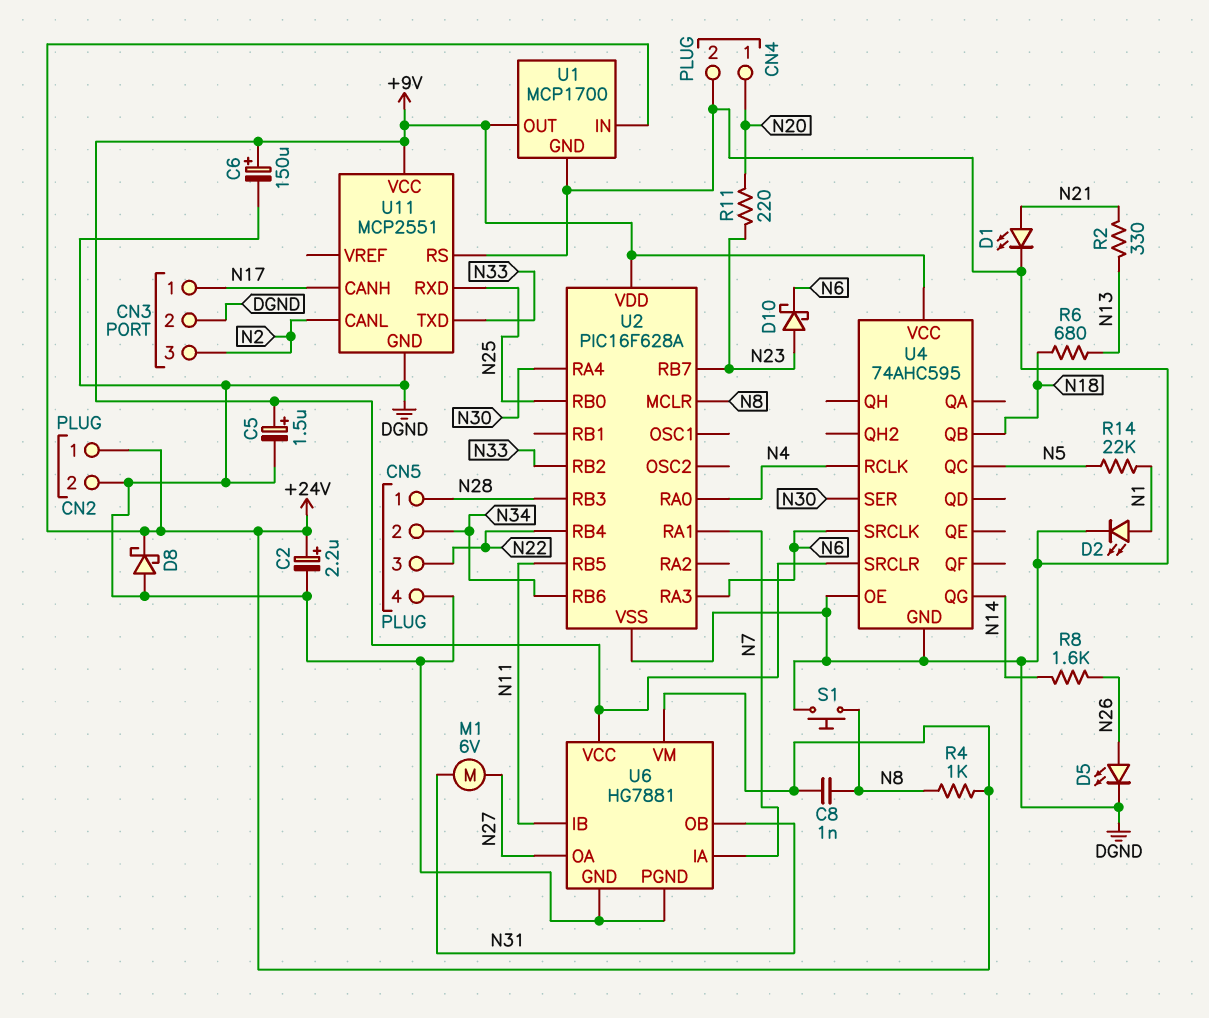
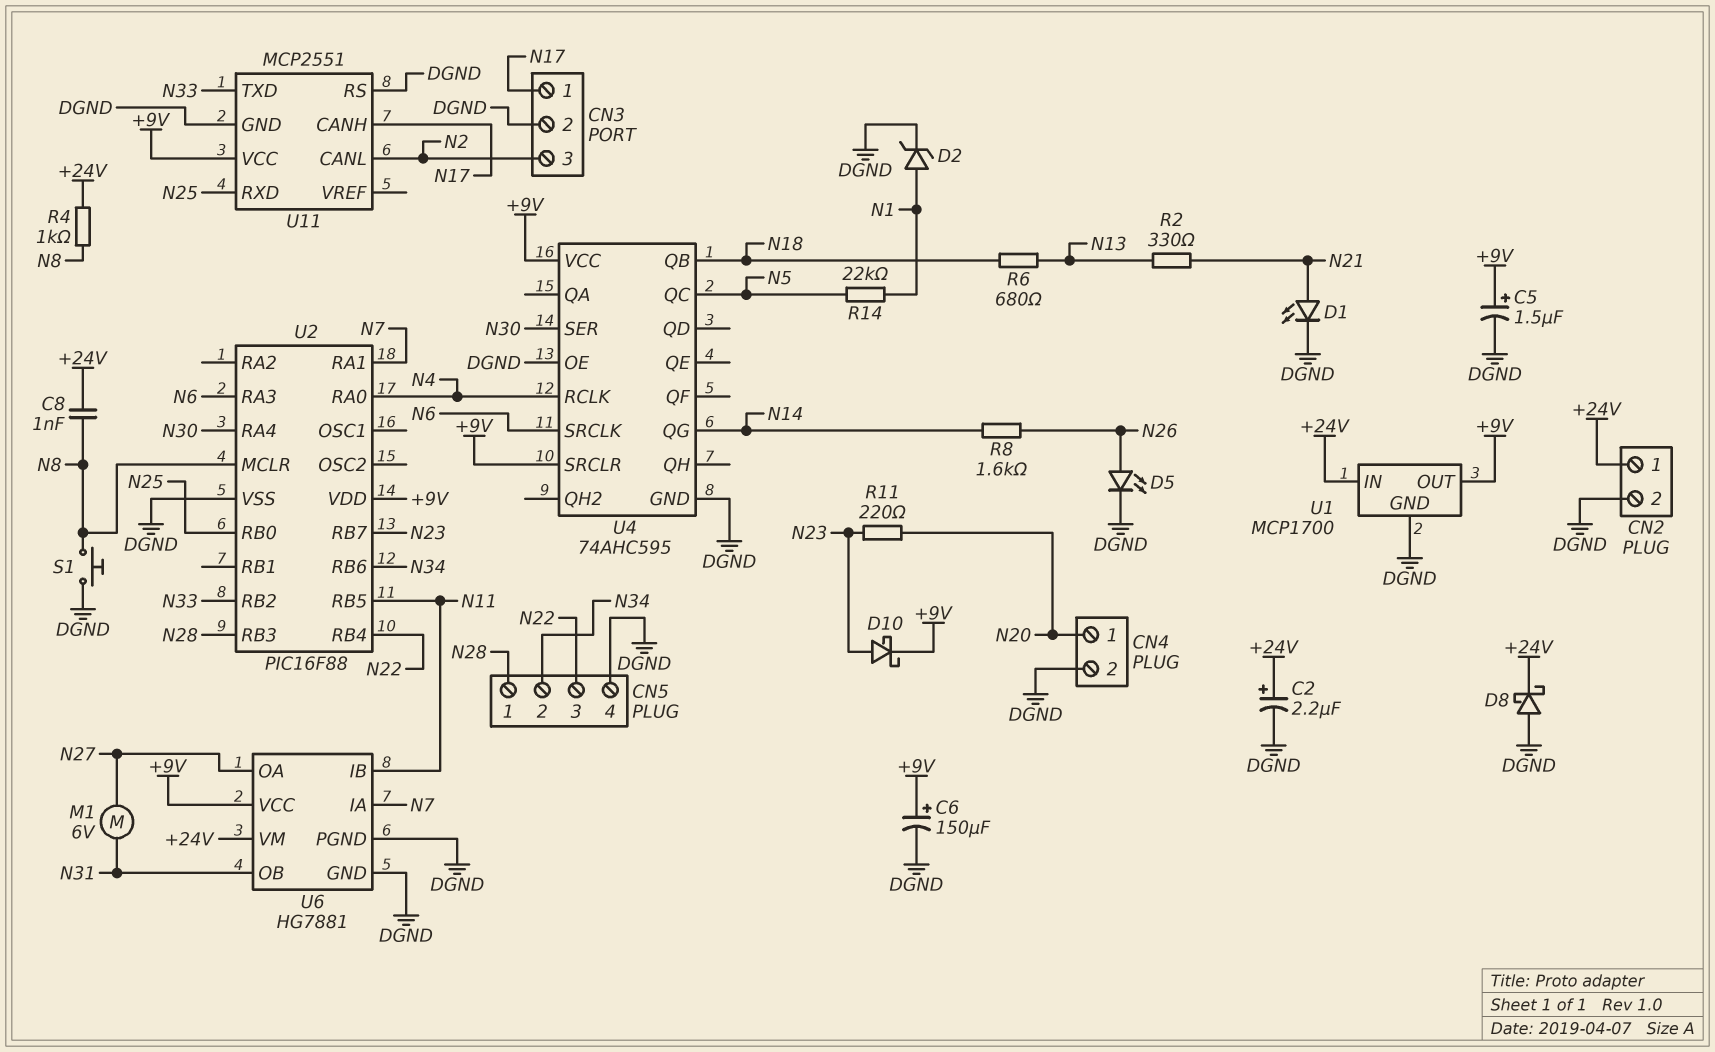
D2: LED (A N1, K DGND) -> zener (A N1, K DGND)
D10: schottky (A N23, K N6) -> schottky (A N23, K +9V)
U2: PIC16F628A -> PIC16F88

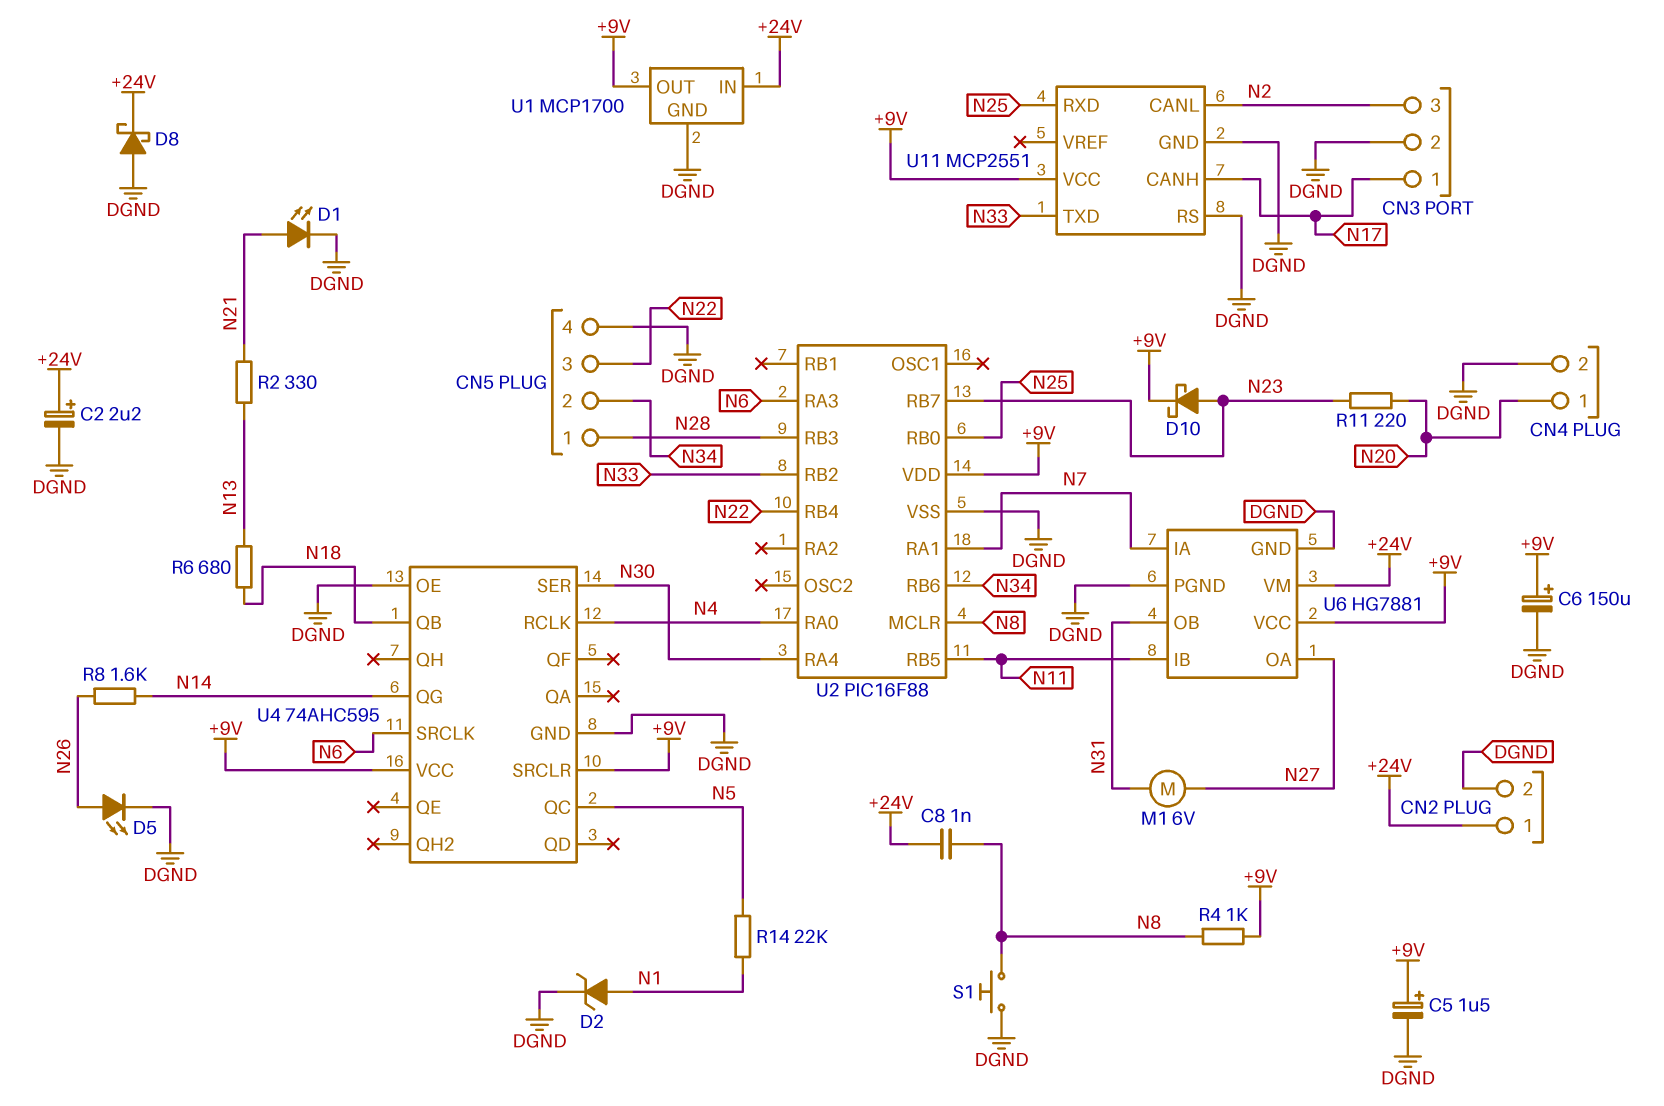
R4: 1k (+24V, N8) -> 1k (+9V, N8)

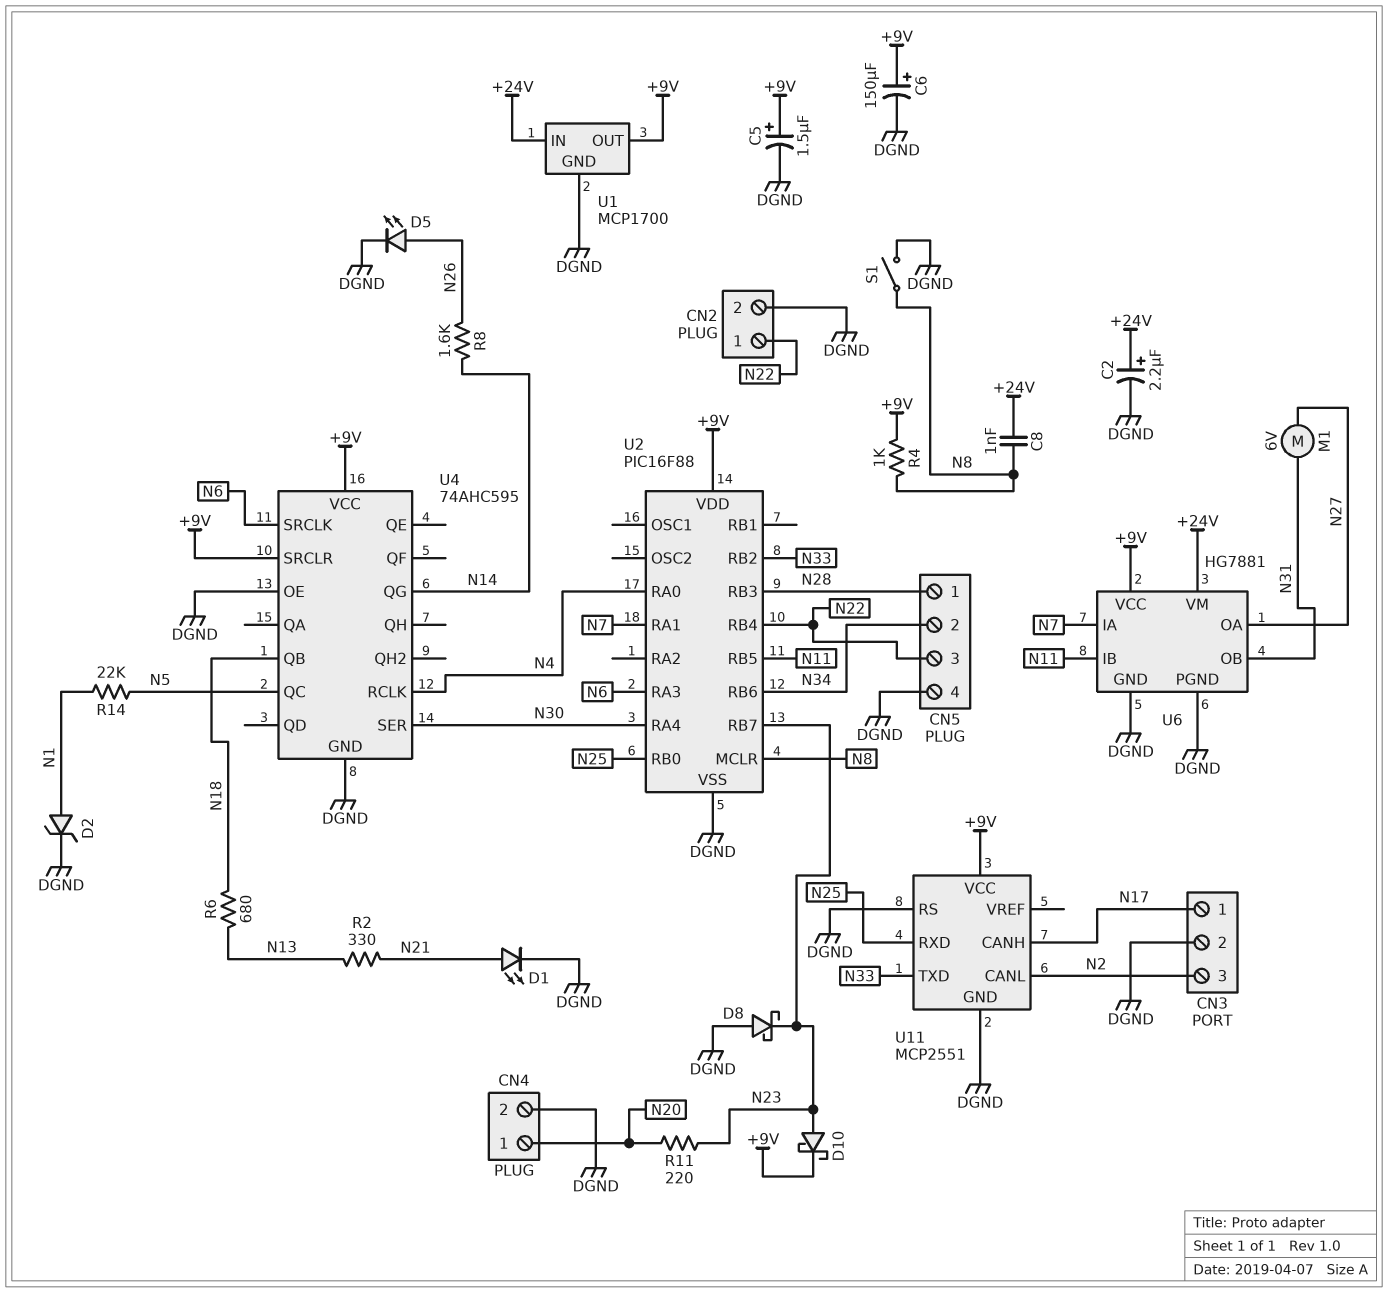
CN2 pin 1: +24V -> N22
D8: schottky (A DGND, K +24V) -> schottky (A DGND, K N23)
S1: button (DGND, N8) -> switch (DGND, N8)

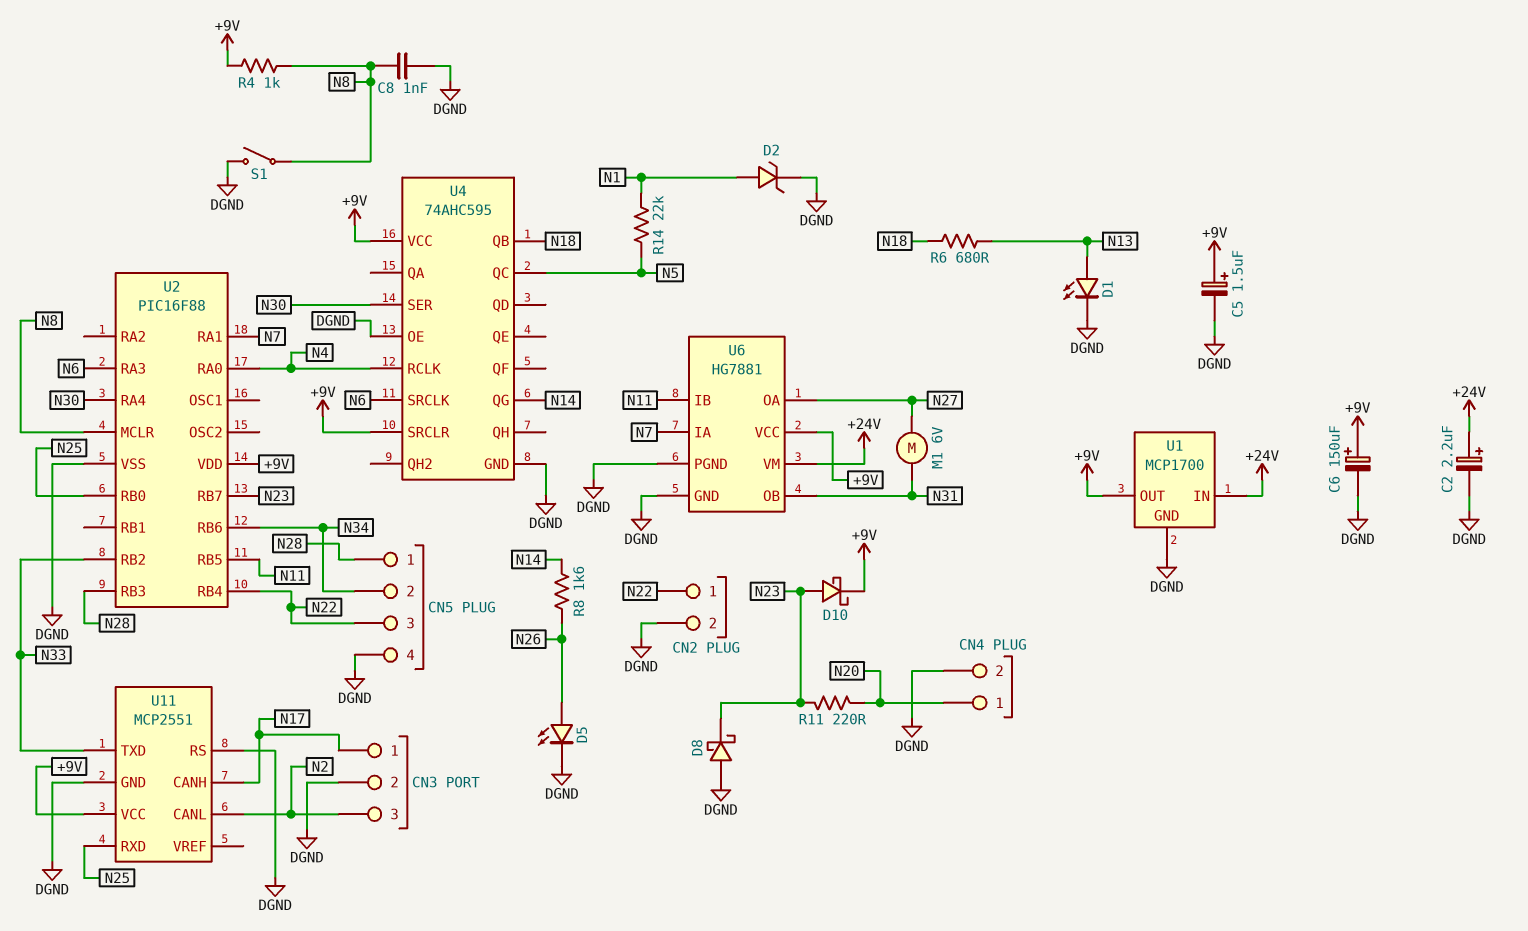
C8: 1nF (+24V, N8) -> 1nF (DGND, N8)
D1: LED (A N21, K DGND) -> LED (A N13, K DGND)
R2: 330 (N13, N21) -> none

